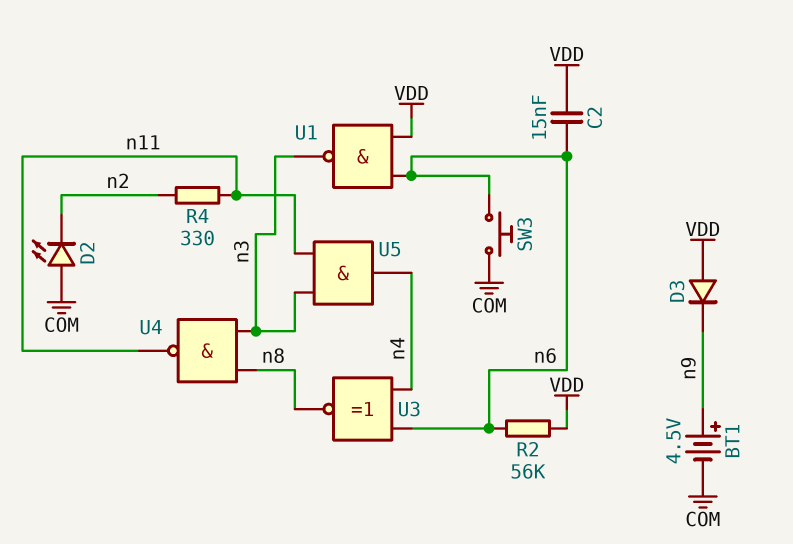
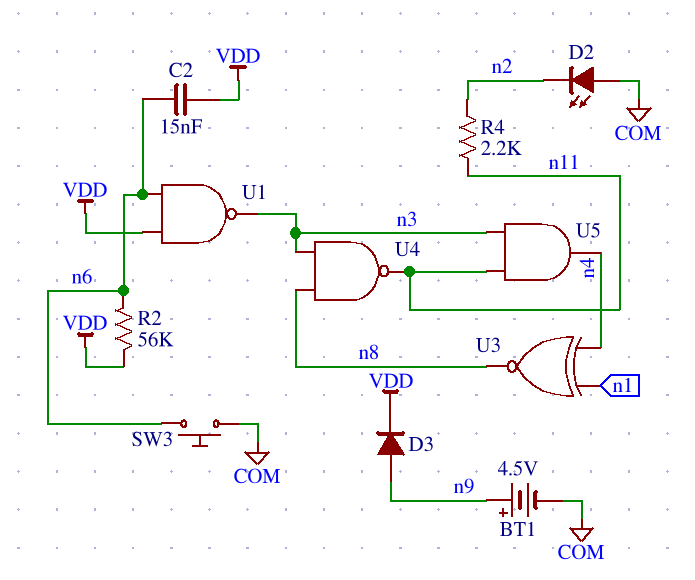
D3: diode (A VDD, K n9) -> diode (A n9, K VDD)
R4: 330 (n2, n11) -> 2.2k (n2, n11)
U3: XNOR (in n4, in n6, out n8) -> XNOR (in n1, in n4, out n8)

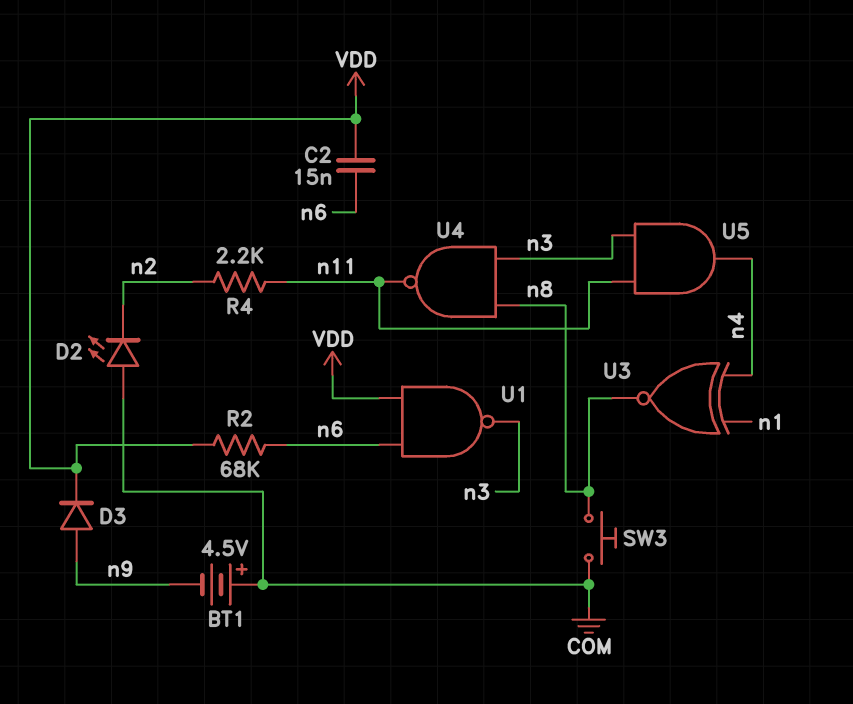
BT1: 4.5V (plus n9, minus COM) -> 4.5V (plus COM, minus n9)
R2: 56k (VDD, n6) -> 68k (VDD, n6)
SW3: button (COM, n6) -> button (COM, n8)

